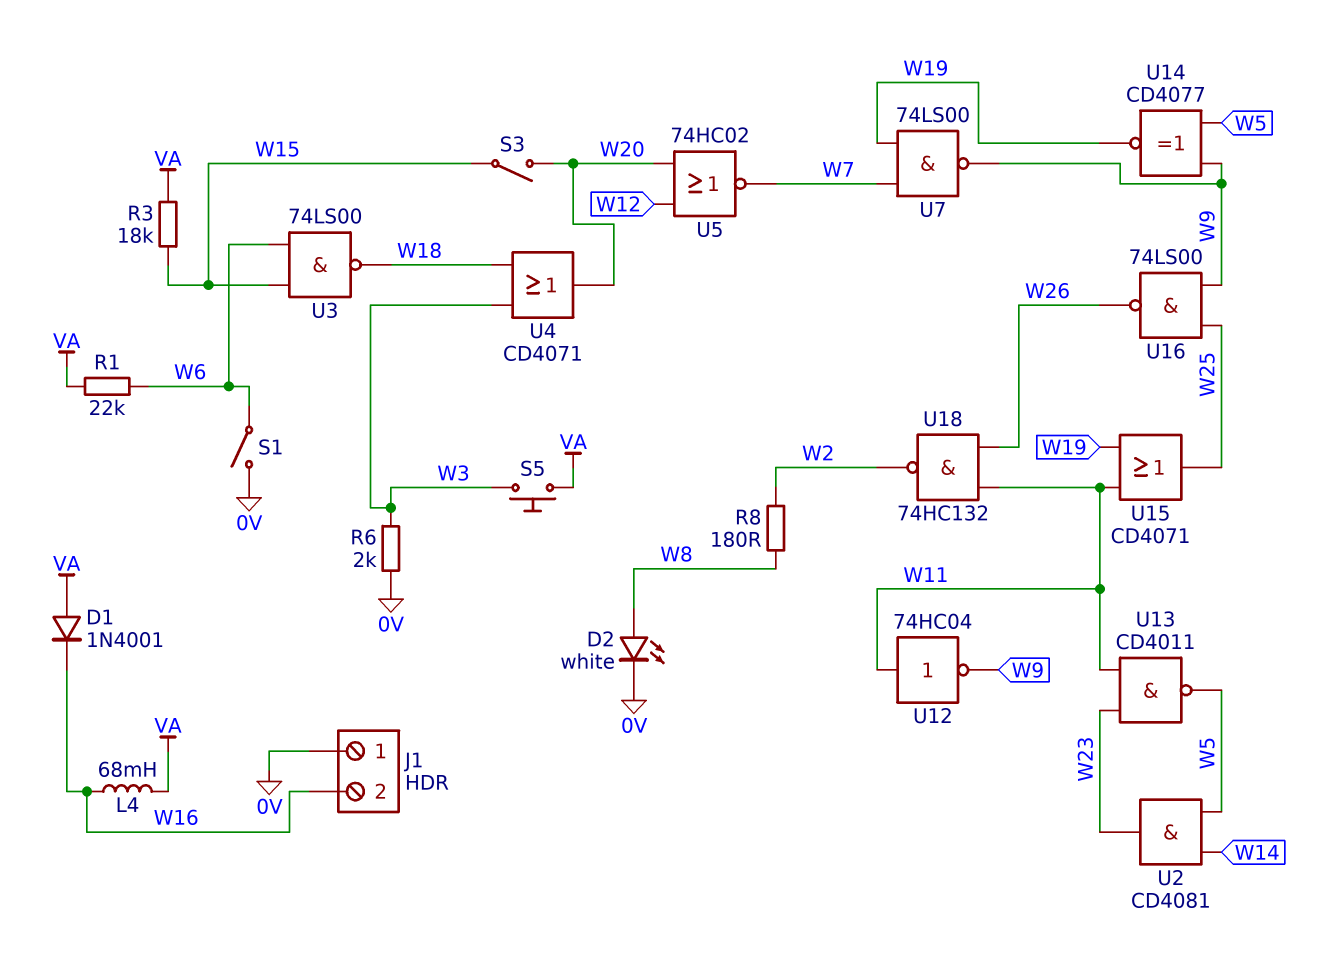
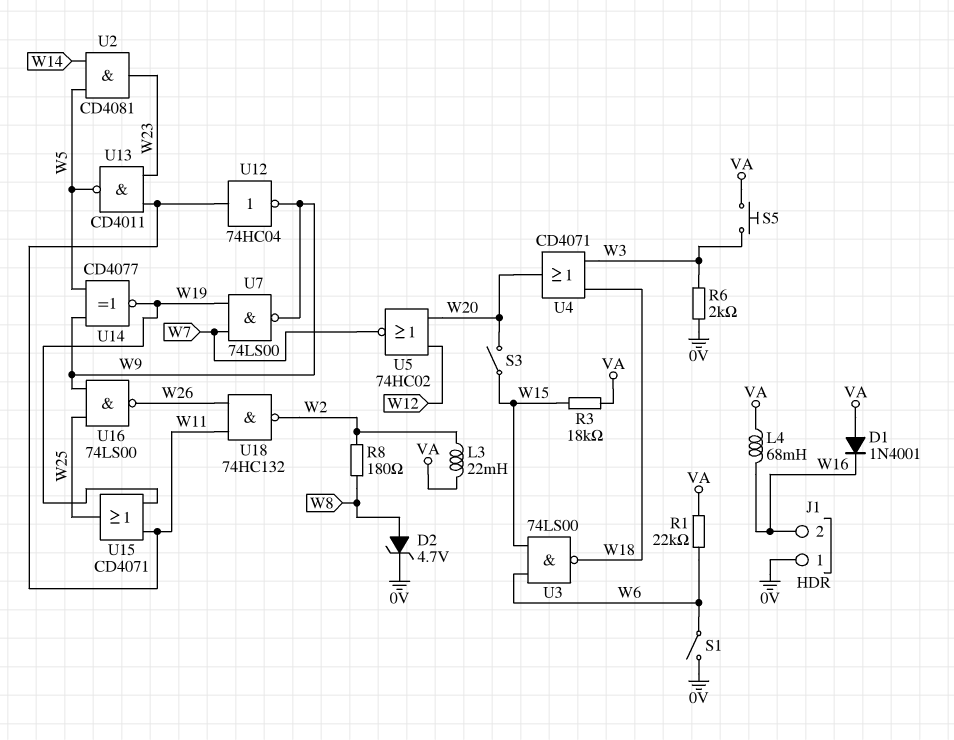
D2: LED white (A W8, K 0V) -> zener 4.7V (A W8, K 0V)
L3: none -> 22mH (VA, W2)

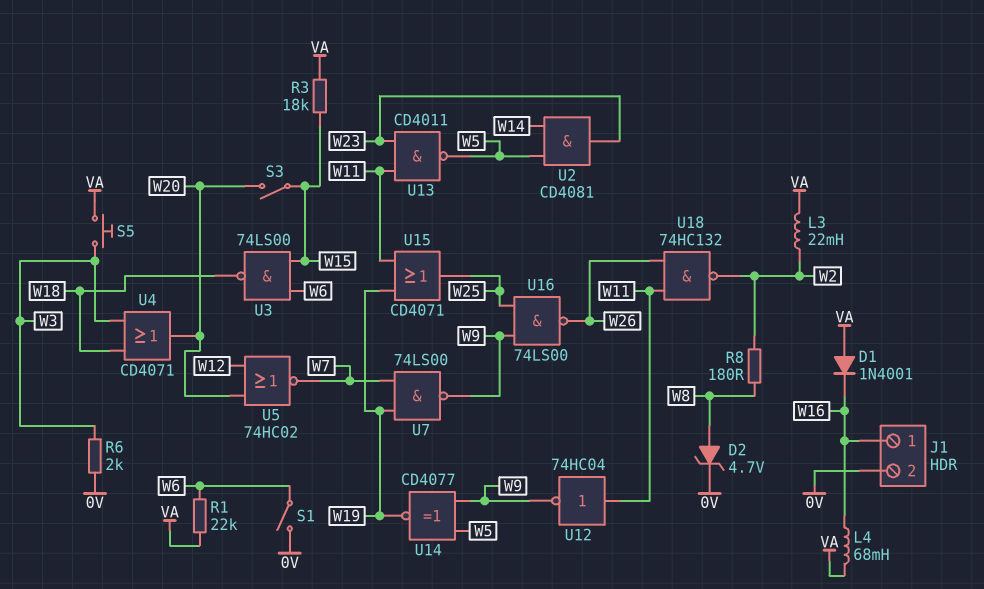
J1 pin 1: 0V -> W16
J1 pin 2: W16 -> 0V

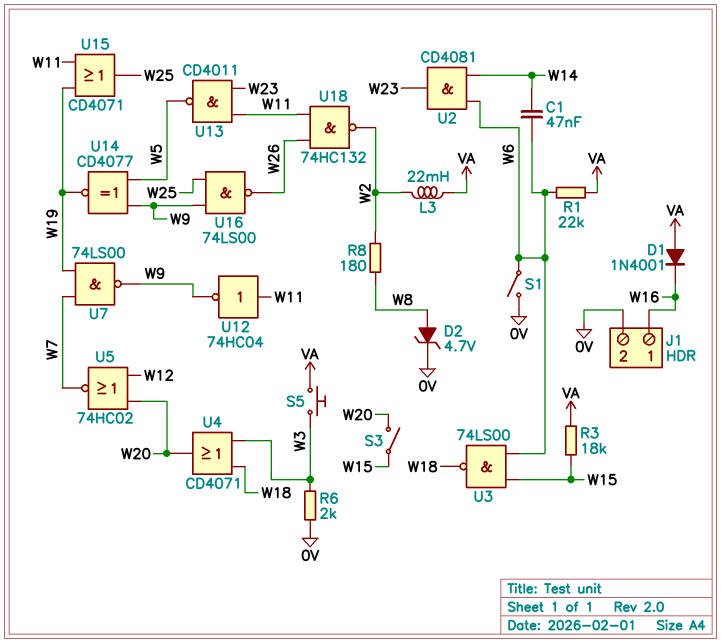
C1: none -> 47nF (W6, W14)
L4: 68mH (VA, W16) -> none
U2: AND CD4081 (in W5, in W14, out W23) -> AND CD4081 (in W6, in W14, out W23)

